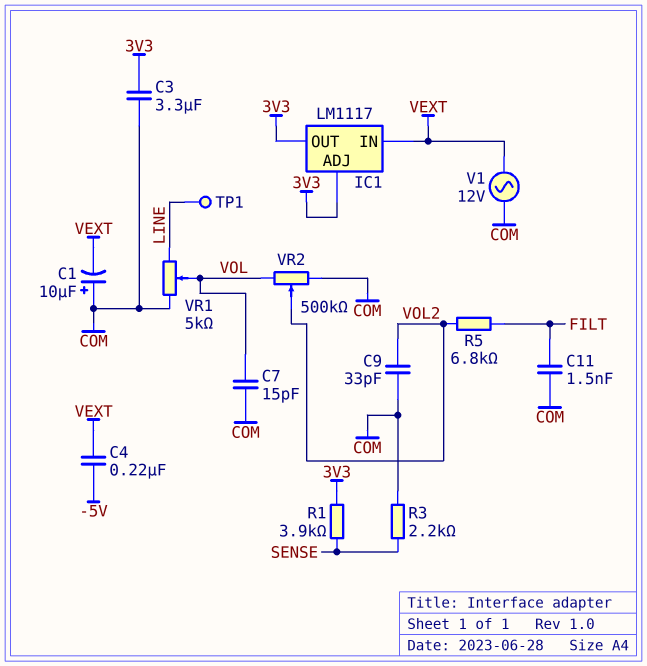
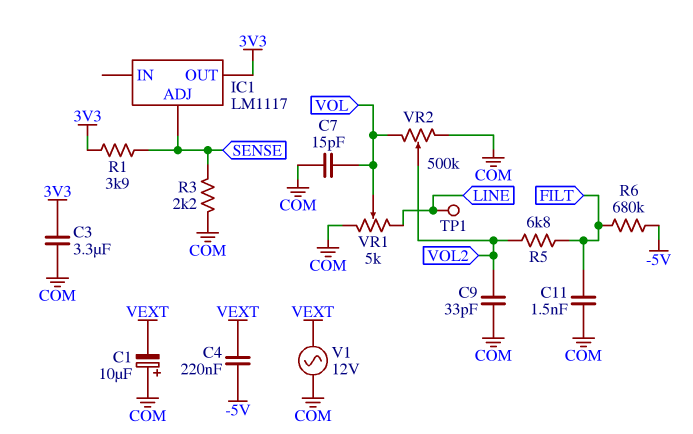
IC1 pin ADJ: 3V3 -> SENSE
IC1 pin IN: VEXT -> none
R6: none -> 680k (-5V, FILT)

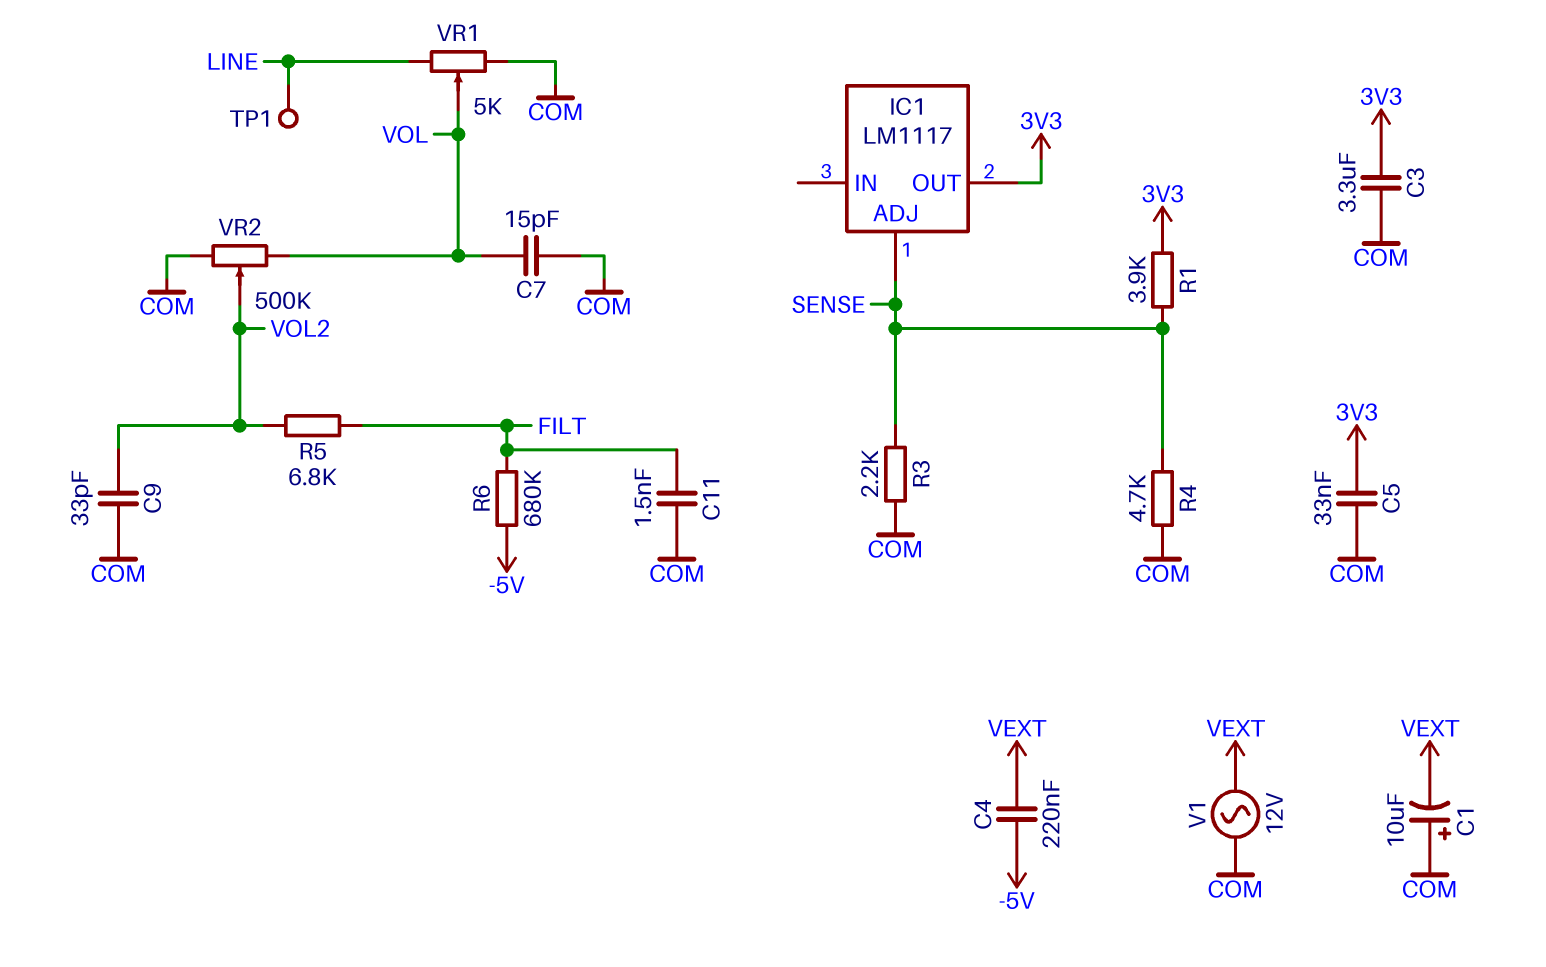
C5: none -> 33nF (3V3, COM)
R4: none -> 4.7k (COM, SENSE)

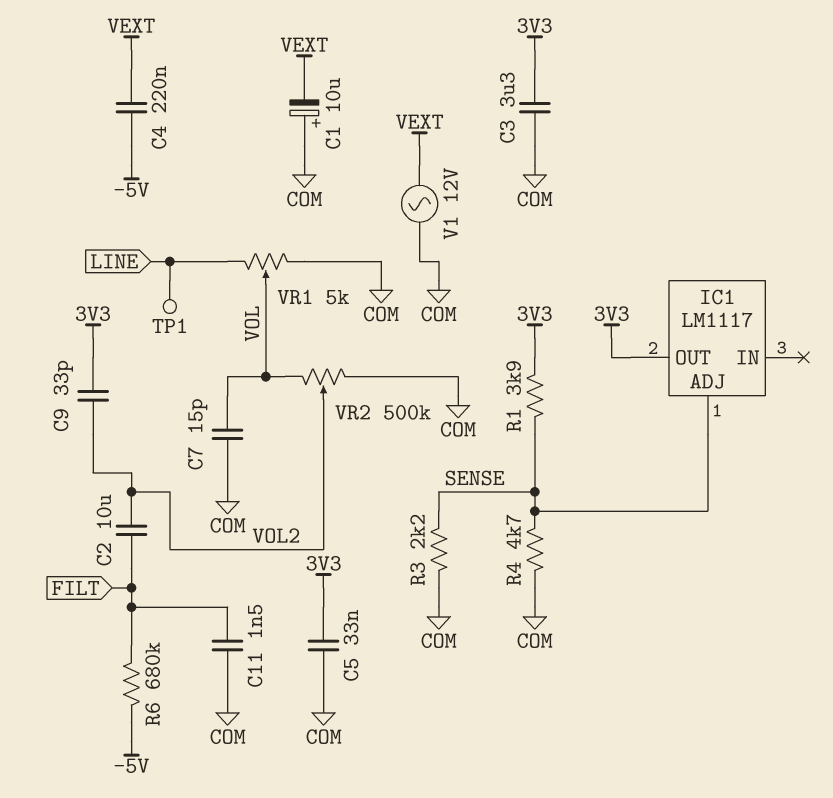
C2: none -> 10uF (FILT, VOL2)
C9: 33pF (COM, VOL2) -> 33pF (3V3, VOL2)
R5: 6.8k (FILT, VOL2) -> none

